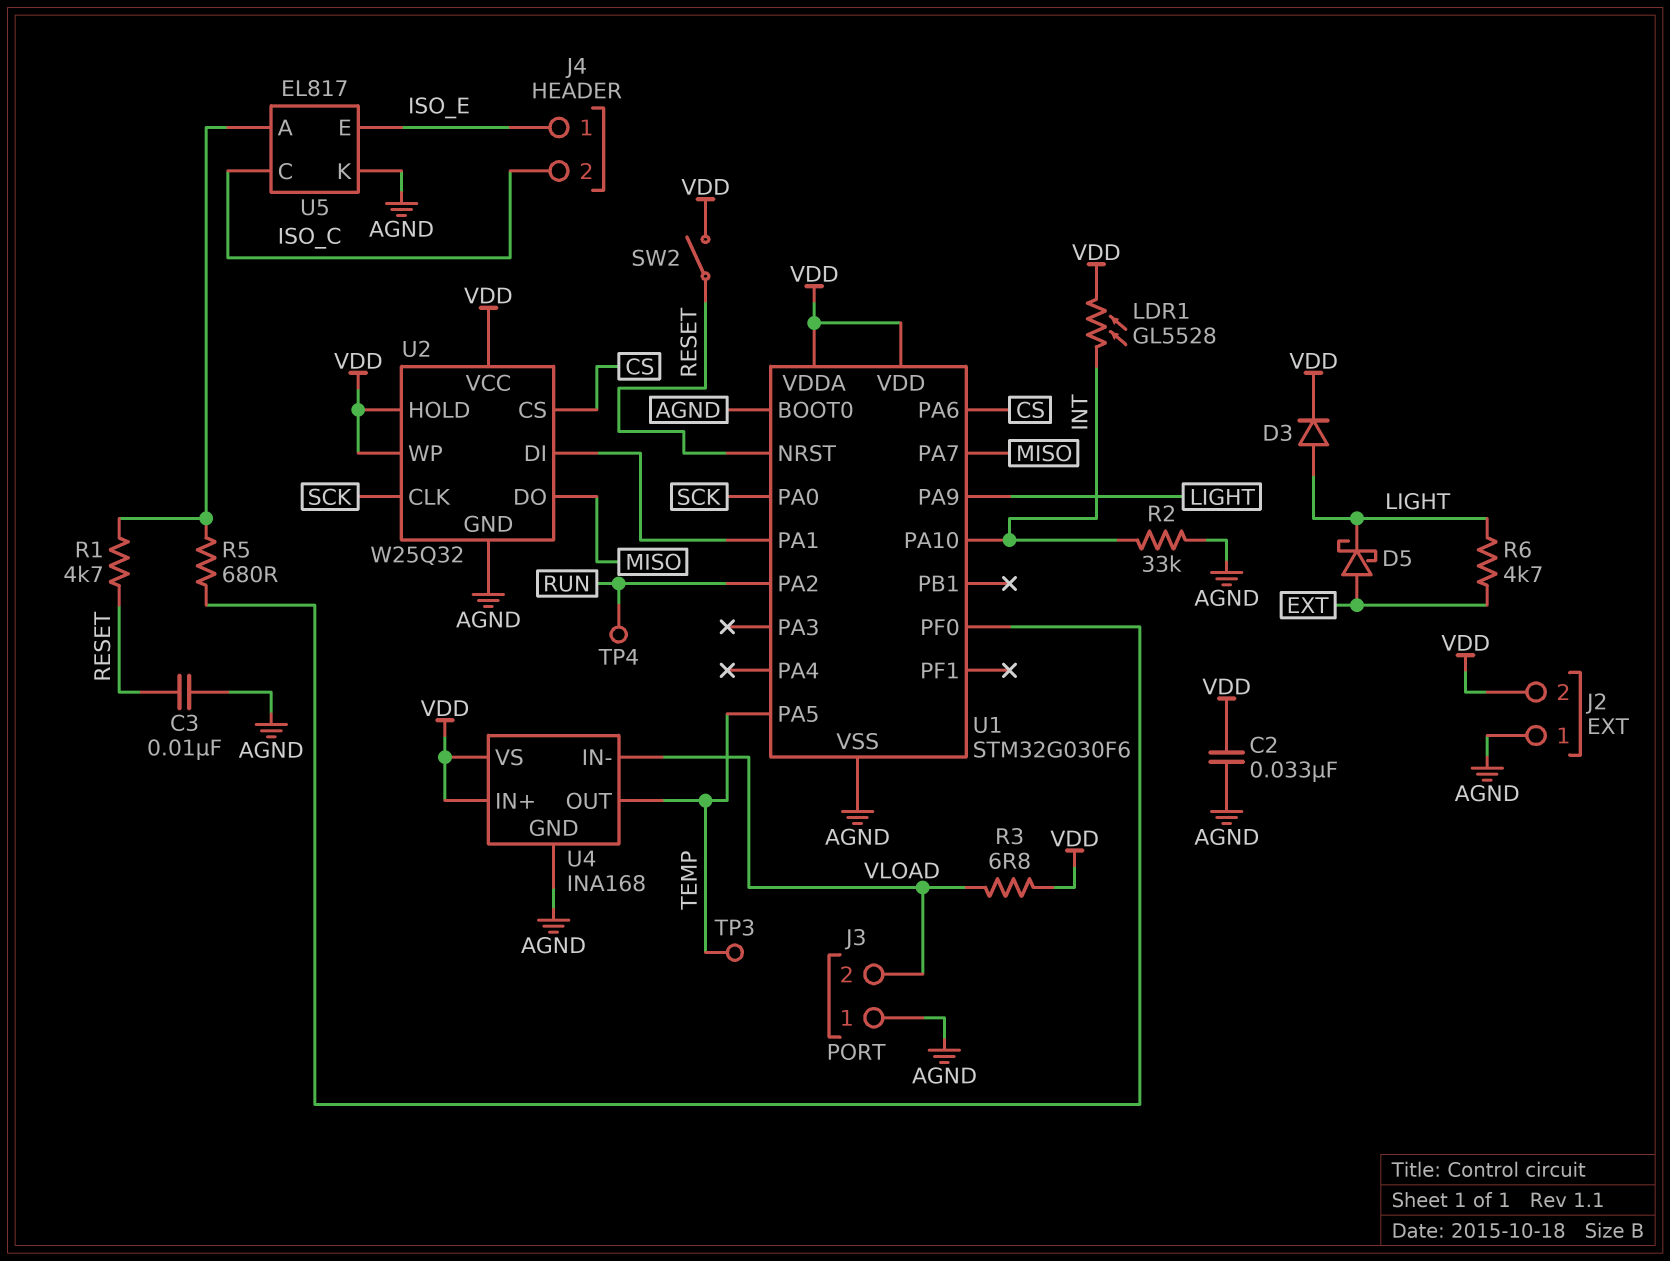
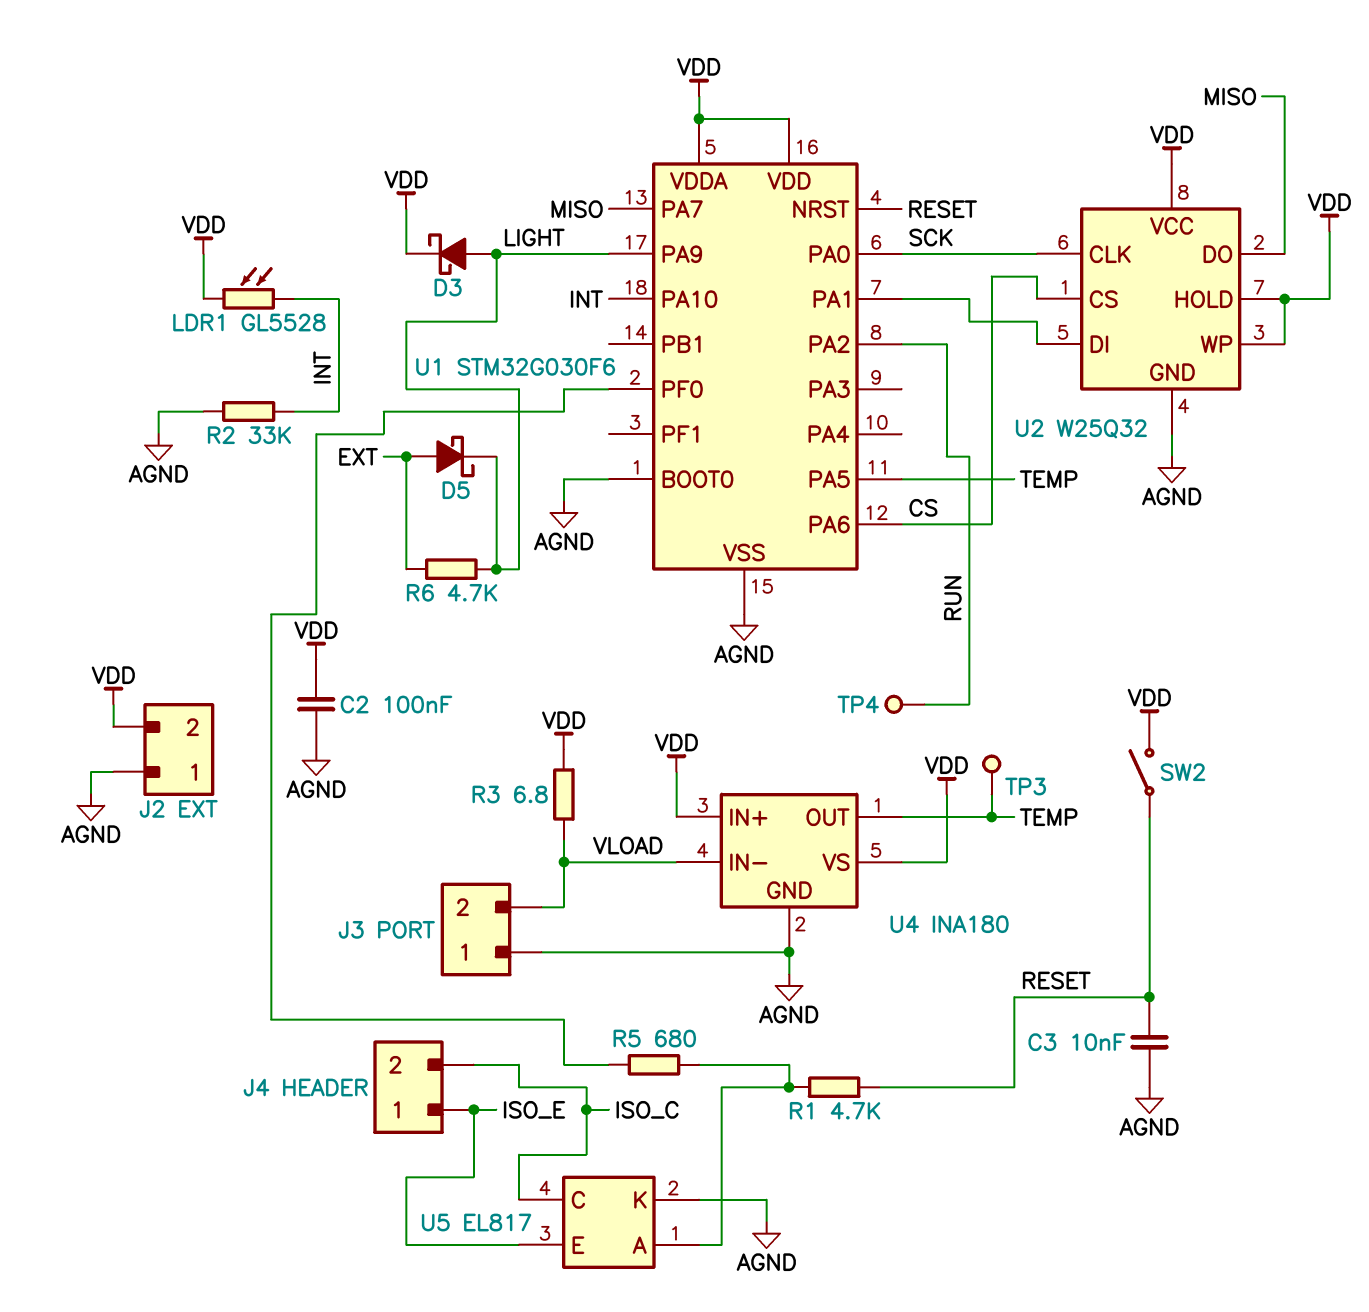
C2: 33nF (AGND, VDD) -> 100nF (AGND, VDD)
D3: diode (A LIGHT, K VDD) -> schottky (A LIGHT, K VDD)
U4: INA168 -> INA180

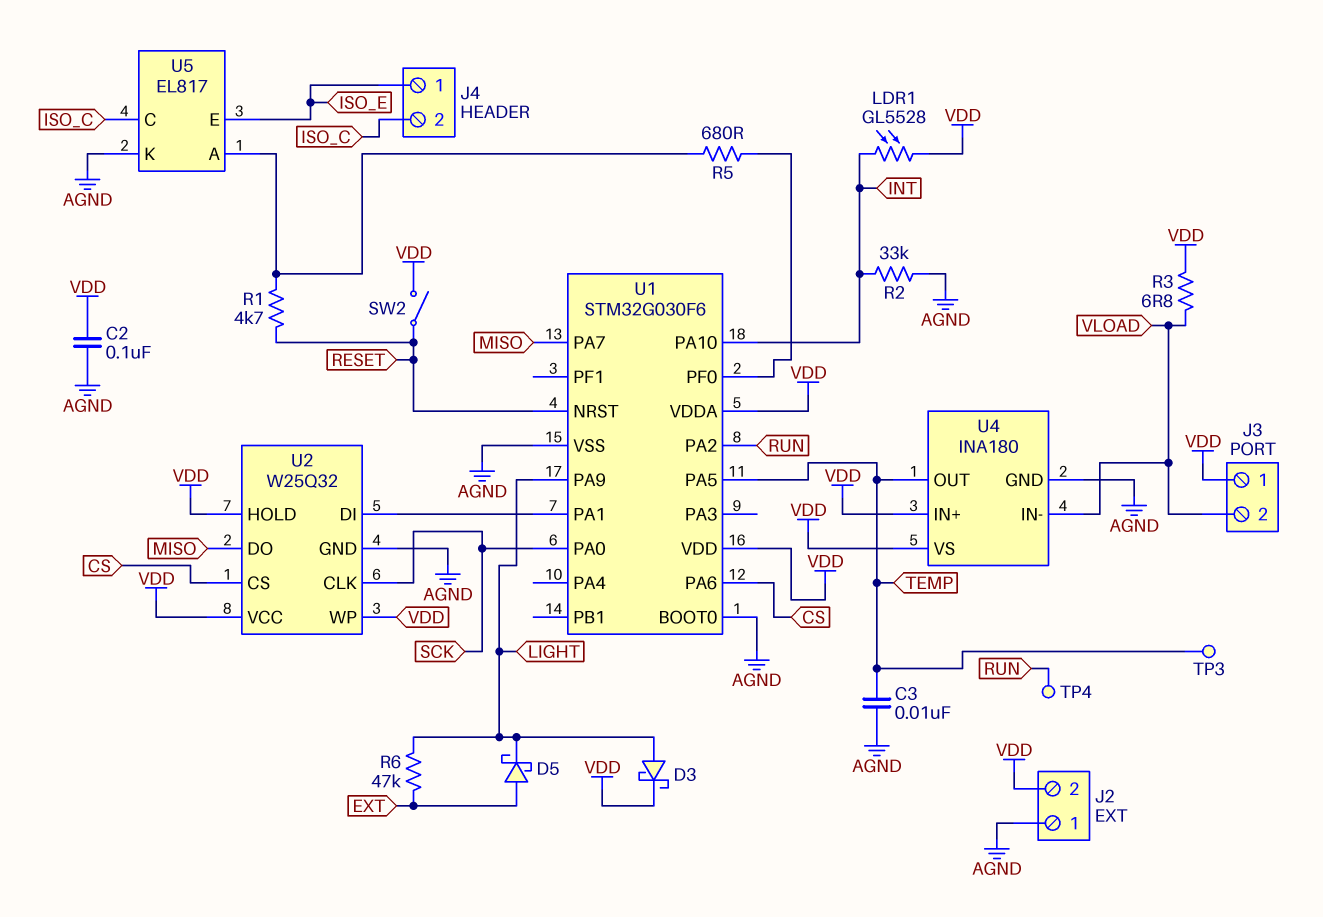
C3: 10nF (AGND, RESET) -> 10nF (AGND, TEMP)
J3 pin 1: AGND -> VDD
R6: 4.7k (EXT, LIGHT) -> 47k (EXT, LIGHT)

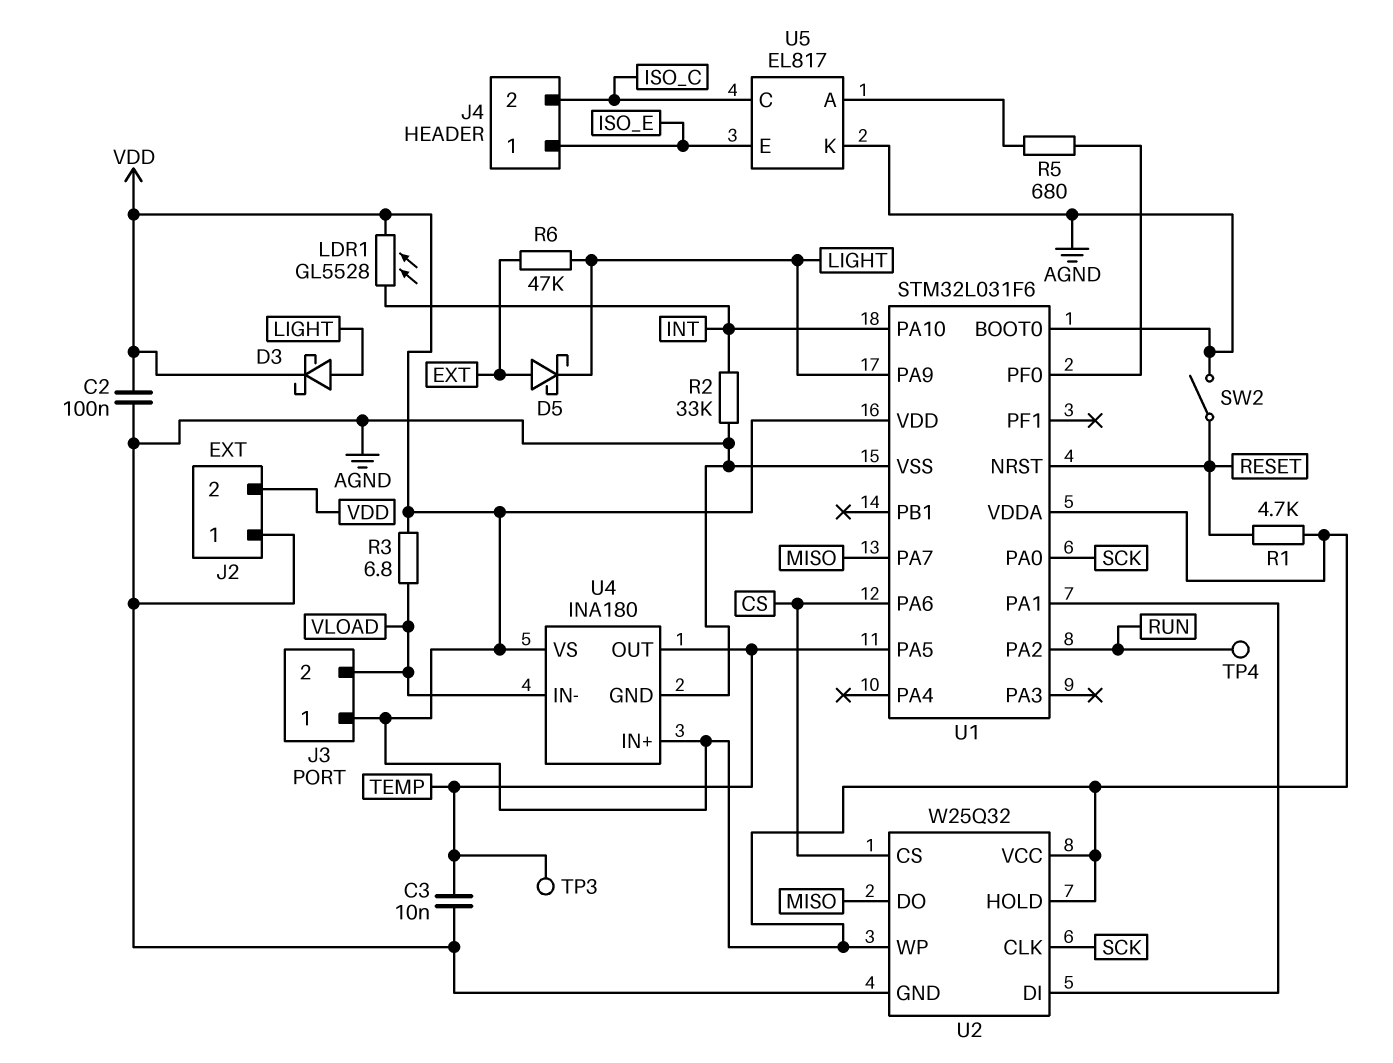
R1: 4.7k (RESET, U5/A) -> 4.7k (RESET, VDD)
SW2: switch (RESET, VDD) -> switch (AGND, RESET)
U1: STM32G030F6 -> STM32L031F6

